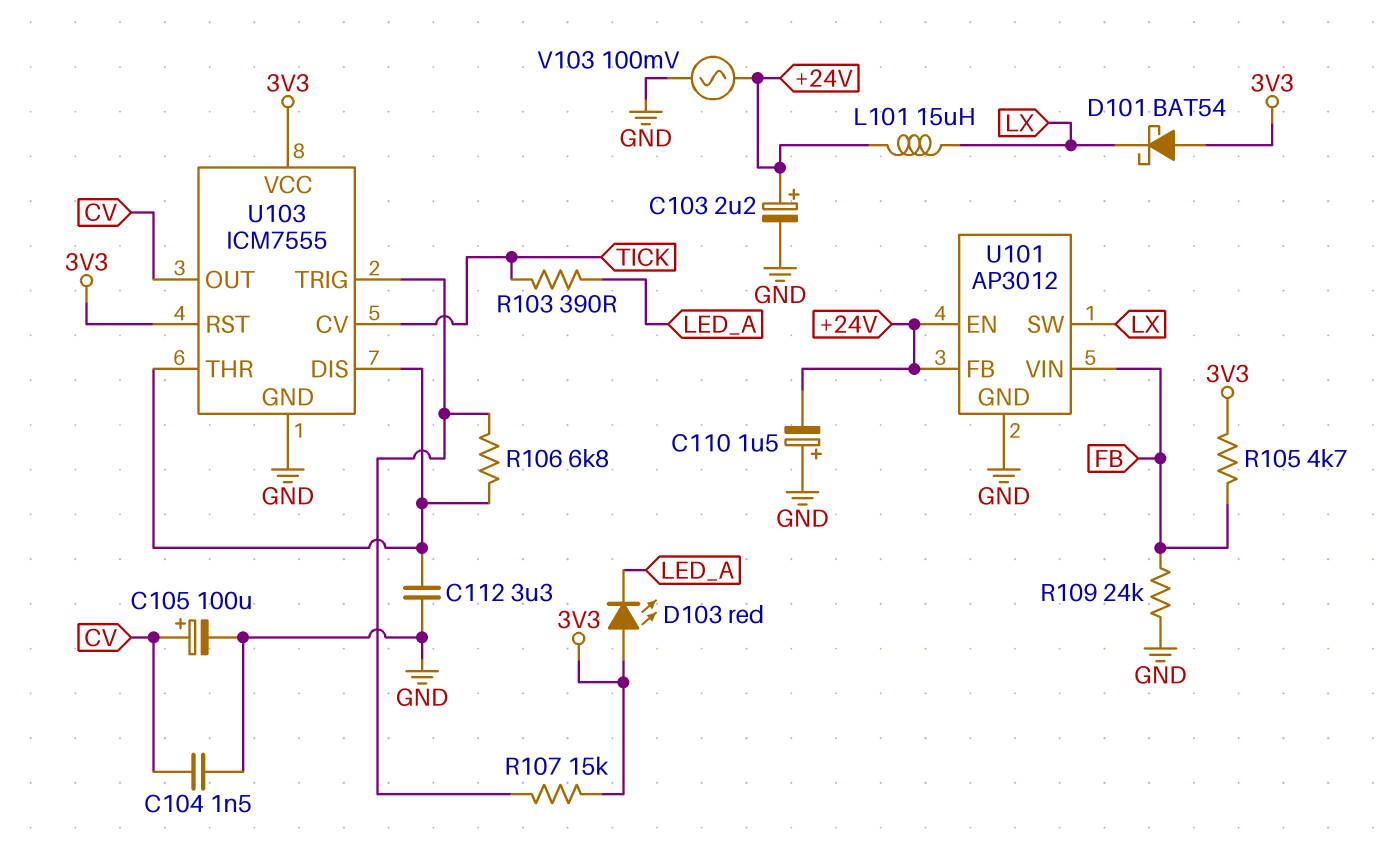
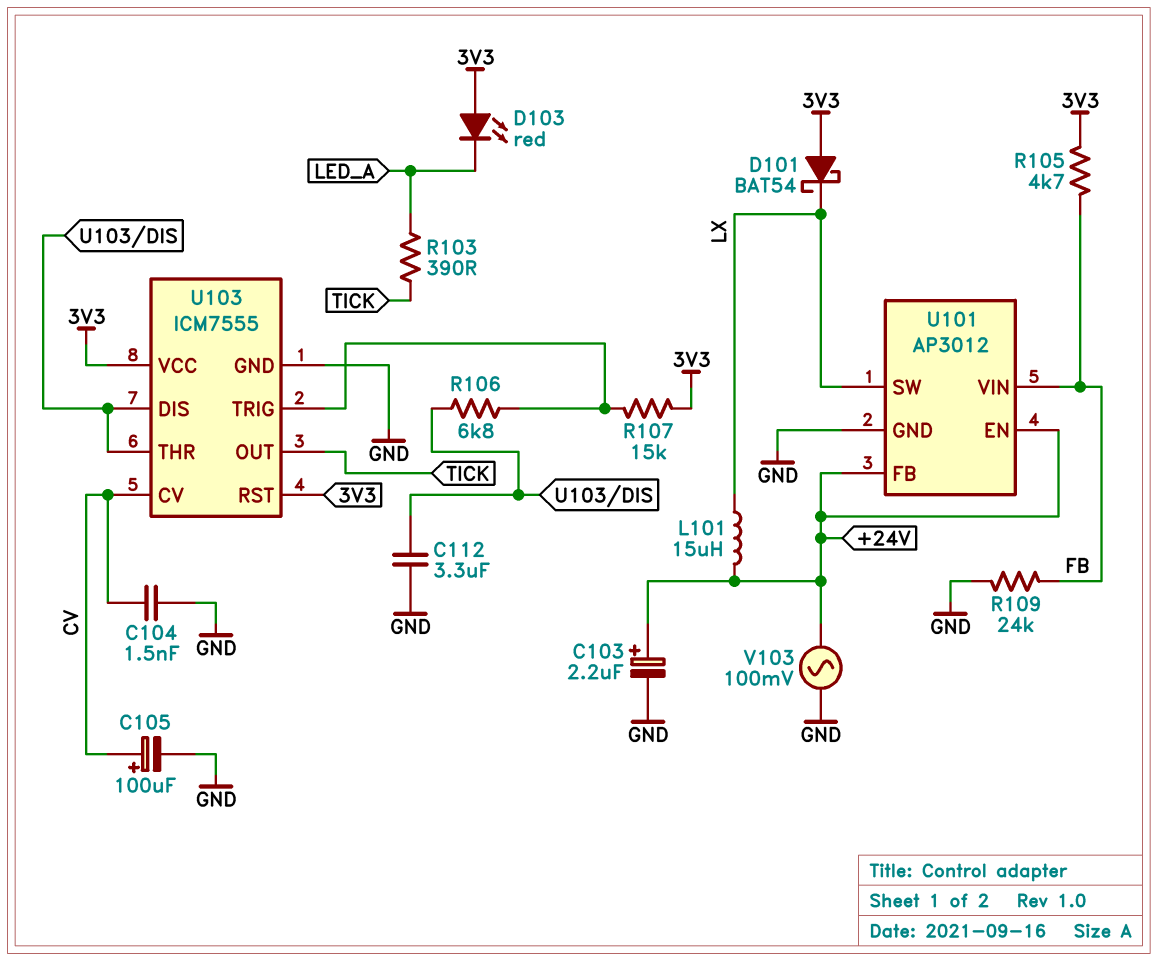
C110: 1.5uF (plus GND, minus +24V) -> none
U103 pin CV: TICK -> CV
U103 pin OUT: CV -> TICK

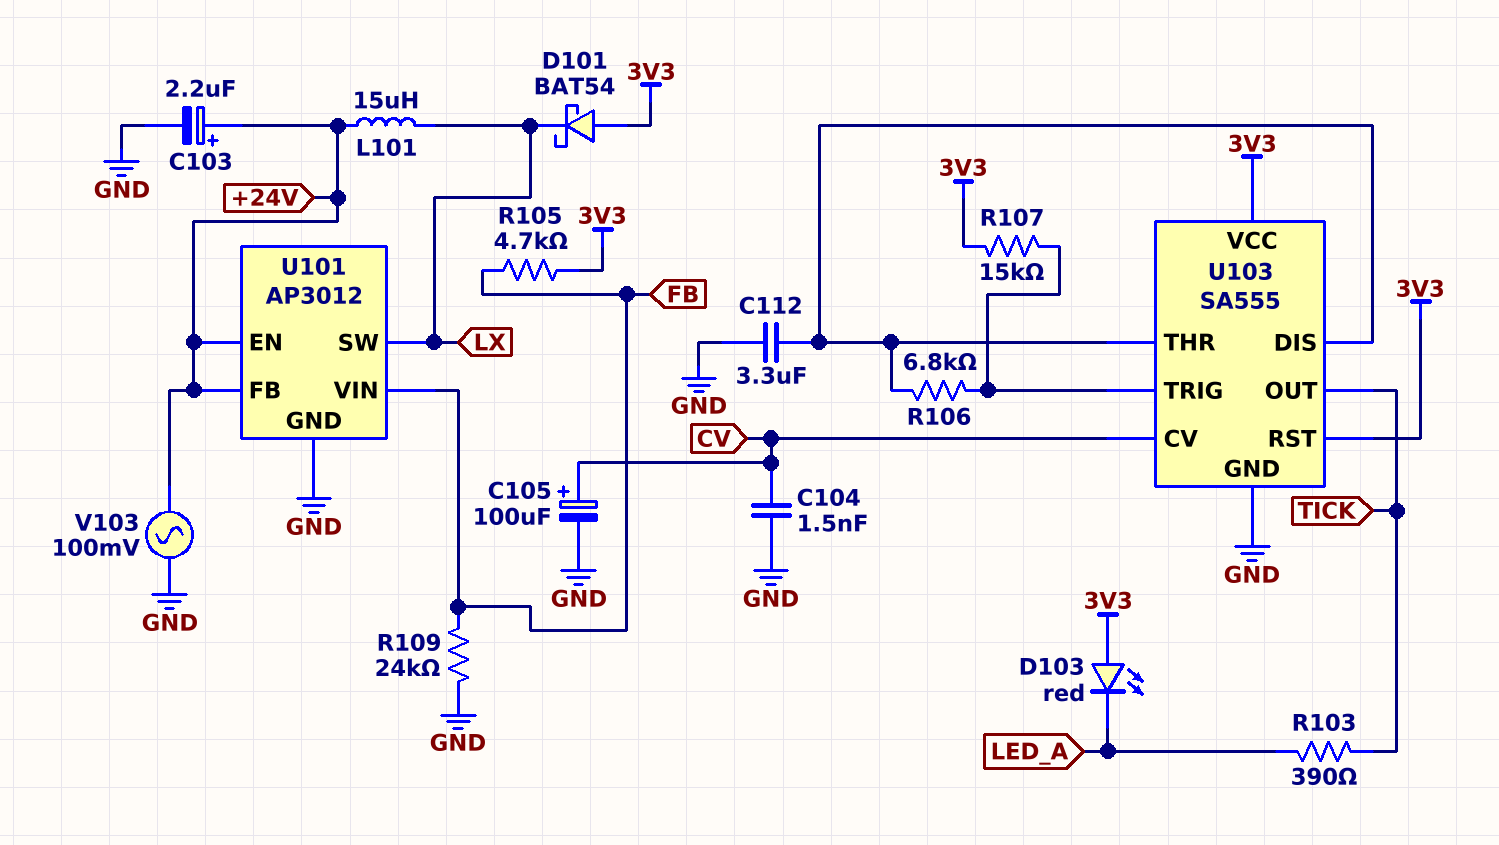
U103: ICM7555 -> SA555

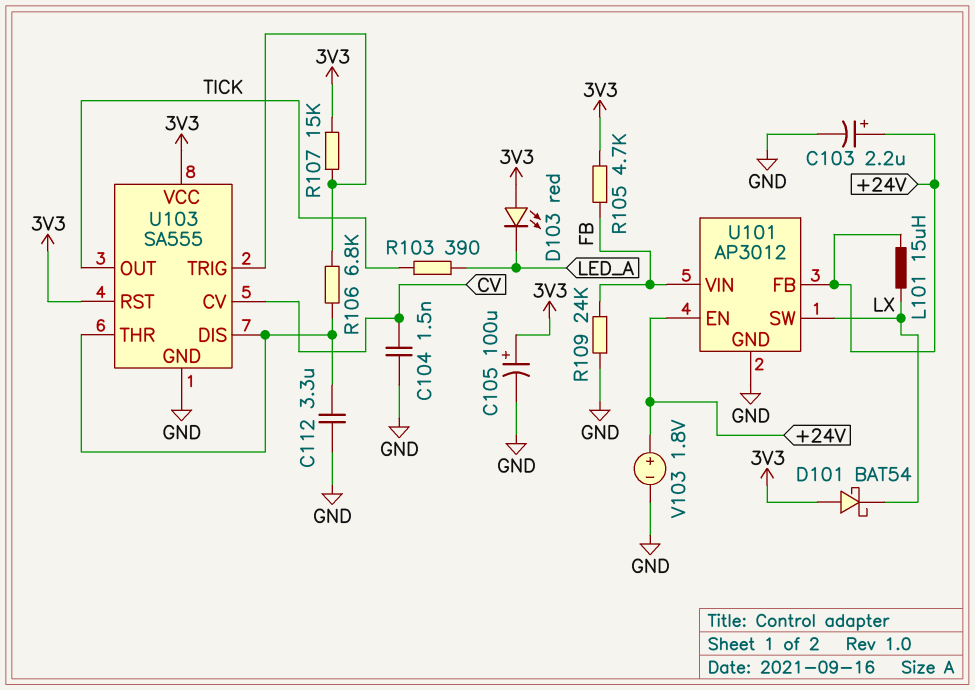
C105: 100uF (plus CV, minus GND) -> 100uF (plus 3V3, minus GND)
V103: AC 100mV (+24V, GND) -> 1.8V (plus +24V, minus GND)

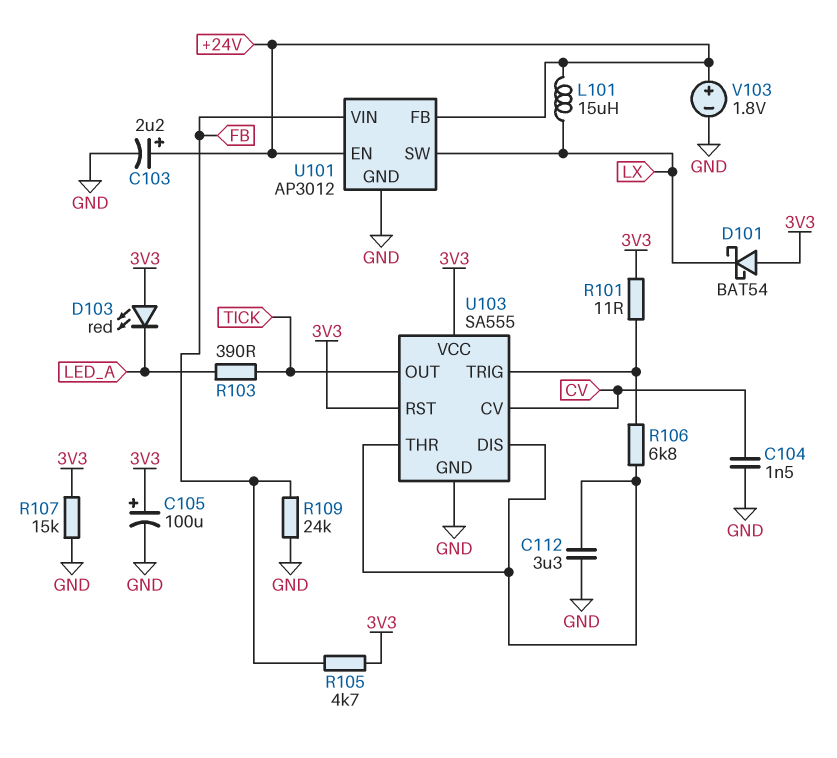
R101: none -> 11 (3V3, U103/TRIG)
R107: 15k (3V3, U103/TRIG) -> 15k (3V3, GND)

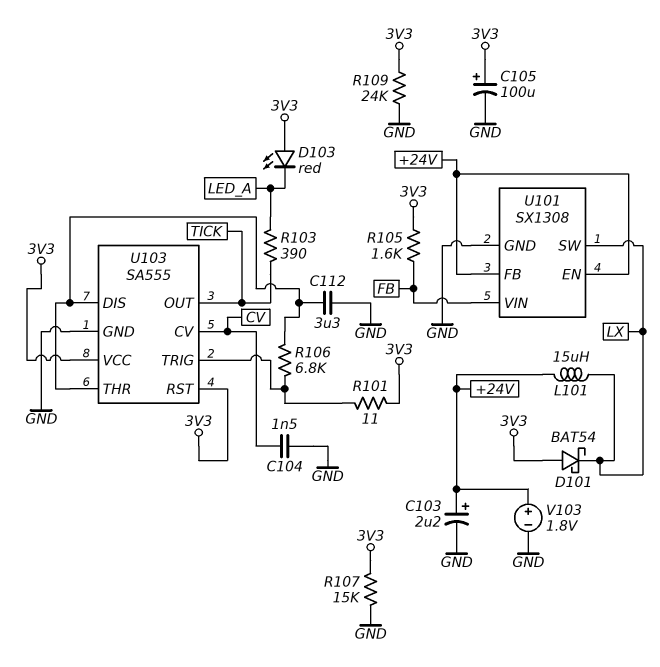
R105: 4.7k (3V3, FB) -> 1.6k (3V3, FB)
R109: 24k (FB, GND) -> 24k (3V3, GND)
U101: AP3012 -> SX1308

